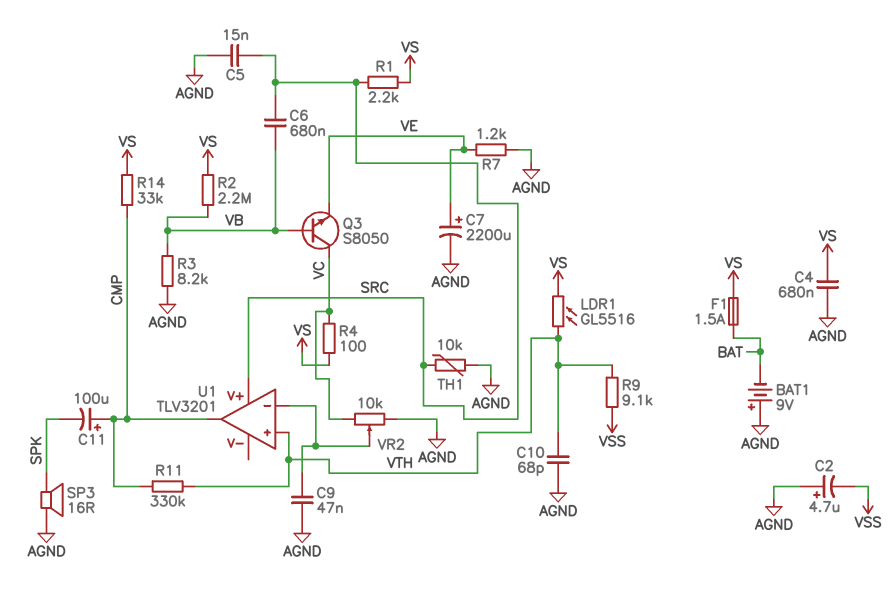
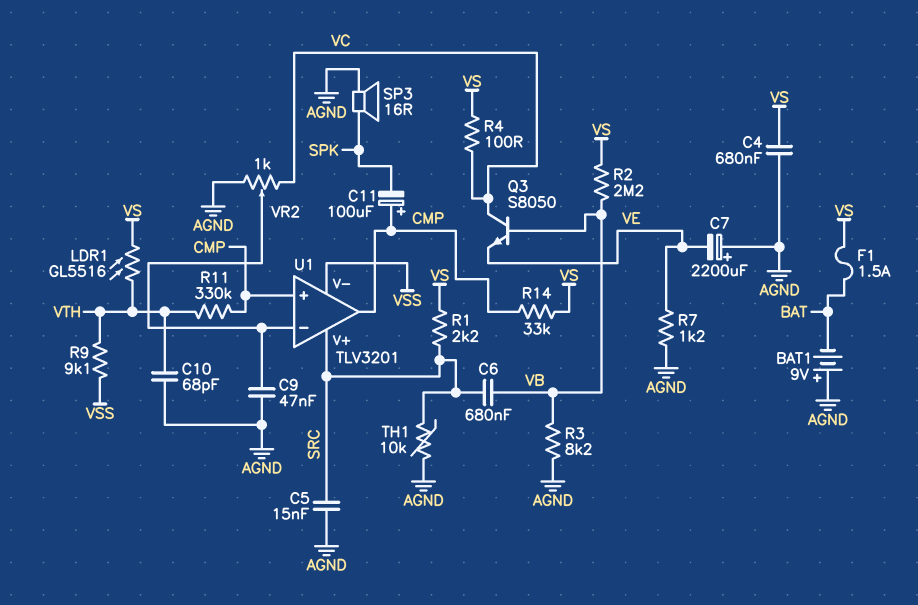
C2: 4.7uF (plus AGND, minus VSS) -> none
C7: 2200uF (plus VE, minus AGND) -> 2200uF (plus AGND, minus VE)
U1 pin V-: none -> VSS
U1 pin in+: VTH -> CMP
VR2: 10k (AGND, VC, wiper U1/in-) -> 1k (AGND, VC, wiper U1/in-)

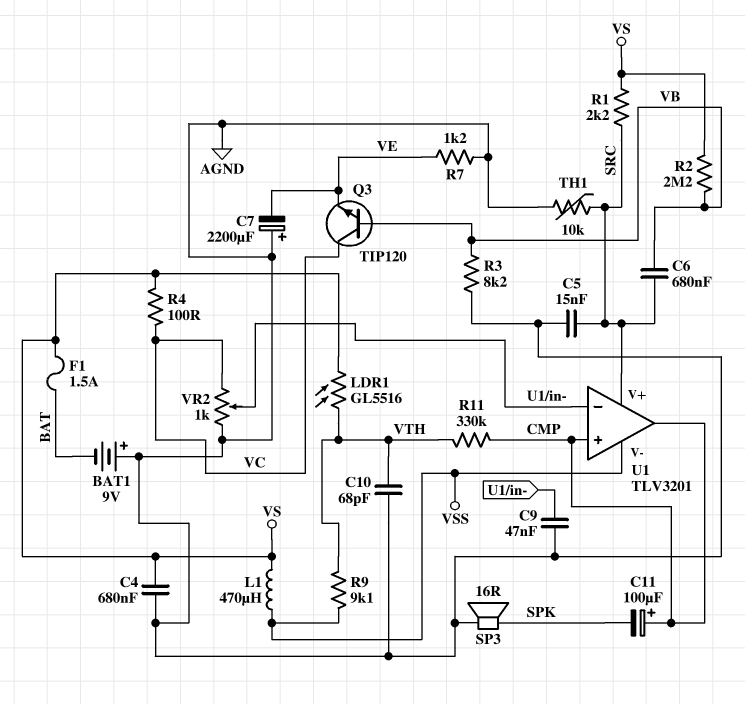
L1: none -> 470uH (VS, VSS)
Q3: NPN S8050 (B VB, C VC, E VE) -> NPN TIP120 (B VB, C VC, E VE)
R14: 33k (CMP, VS) -> none

